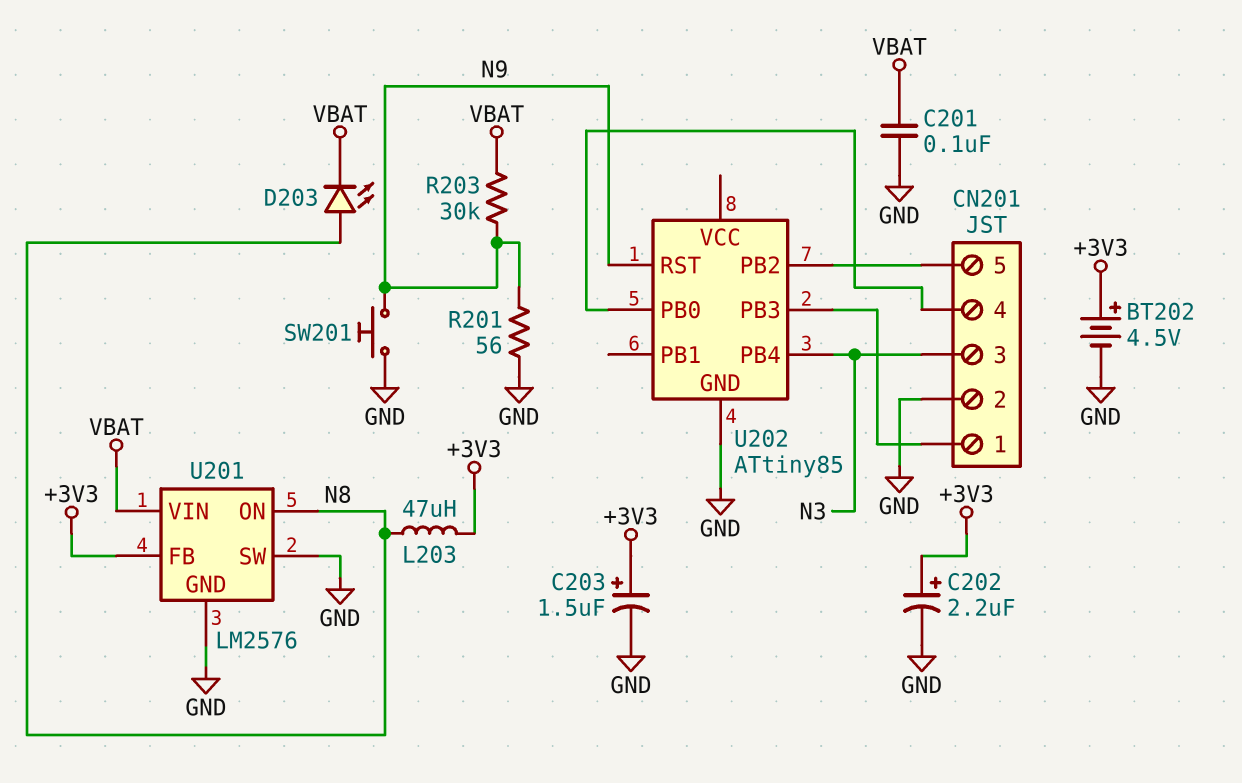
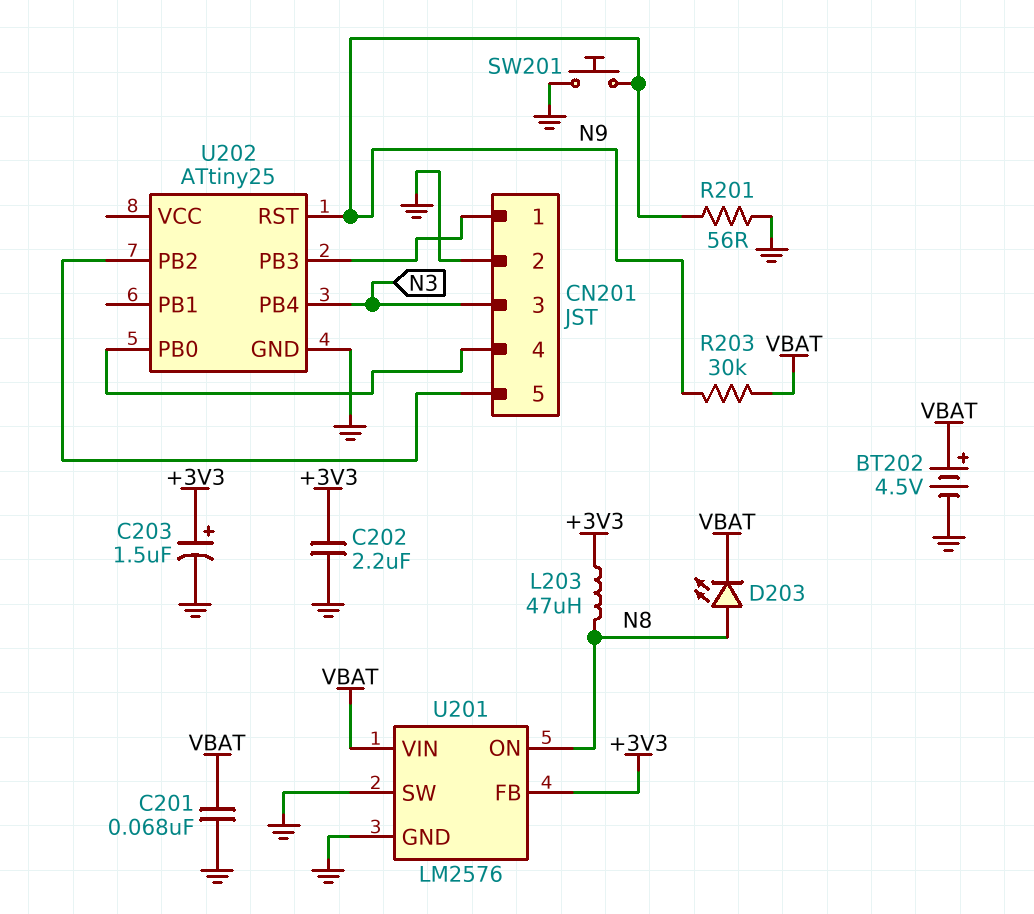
BT202: 4.5V (plus +3V3, minus GND) -> 4.5V (plus VBAT, minus GND)
C201: 100nF (GND, VBAT) -> 68nF (GND, VBAT)
C202: 2.2uF (plus +3V3, minus GND) -> 2.2uF (+3V3, GND)
U202: ATtiny85 -> ATtiny25

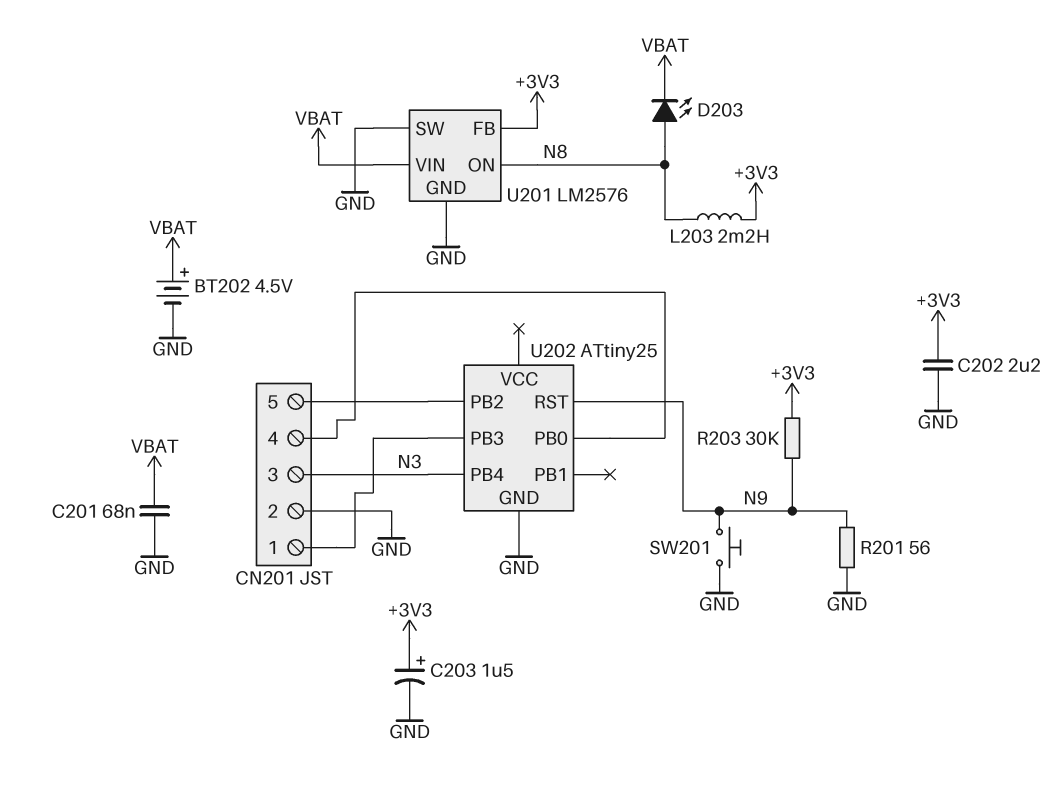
L203: 47uH (+3V3, N8) -> 2.2mH (+3V3, N8)
R203: 30k (N9, VBAT) -> 30k (+3V3, N9)

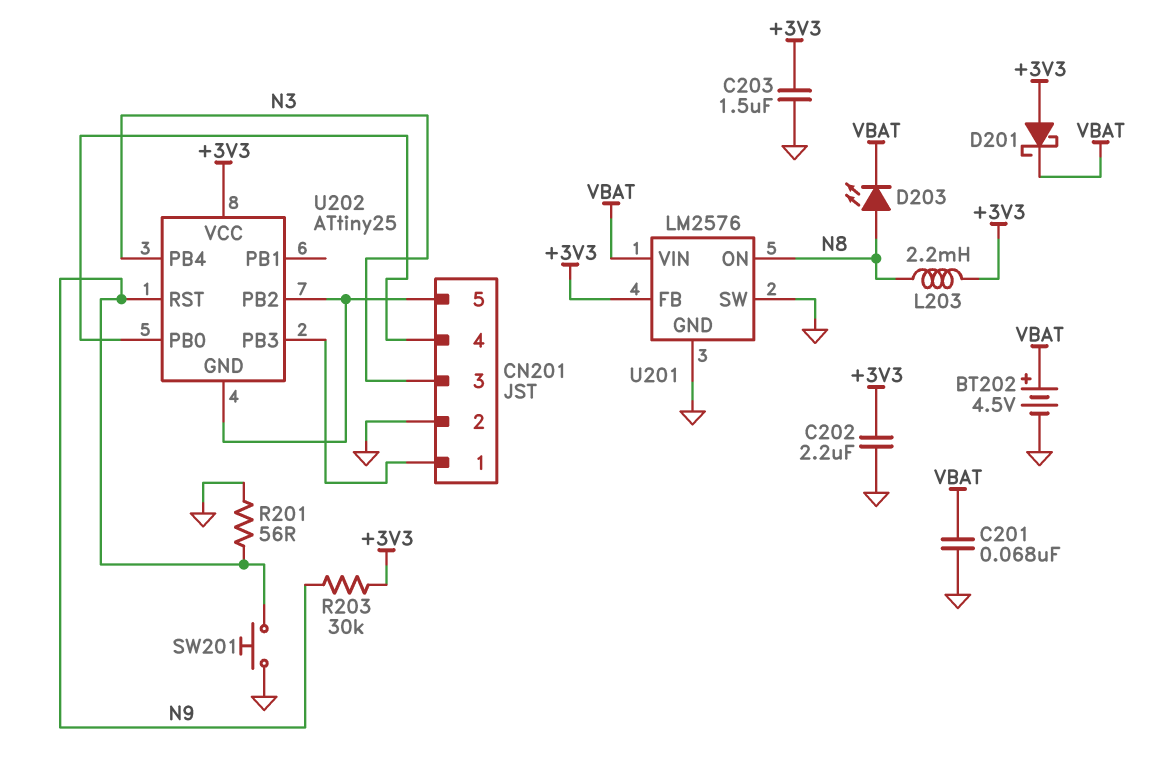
C203: 1.5uF (plus +3V3, minus GND) -> 1.5uF (+3V3, GND)
D201: none -> schottky (A +3V3, K VBAT)
U202 pin GND: GND -> CN201/5
U202 pin VCC: none -> +3V3

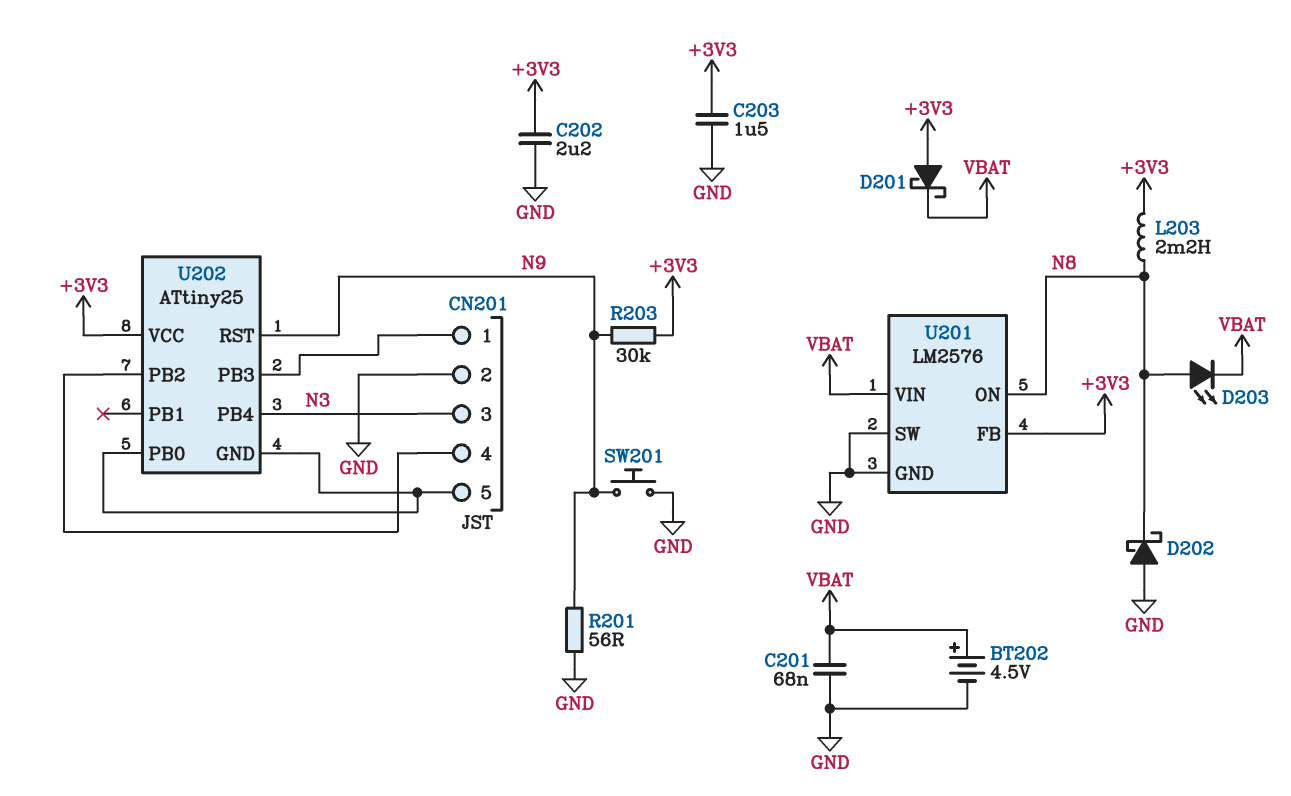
D202: none -> schottky (A GND, K N8)
U202 pin PB0: CN201/4 -> CN201/5
U202 pin PB2: CN201/5 -> CN201/4

